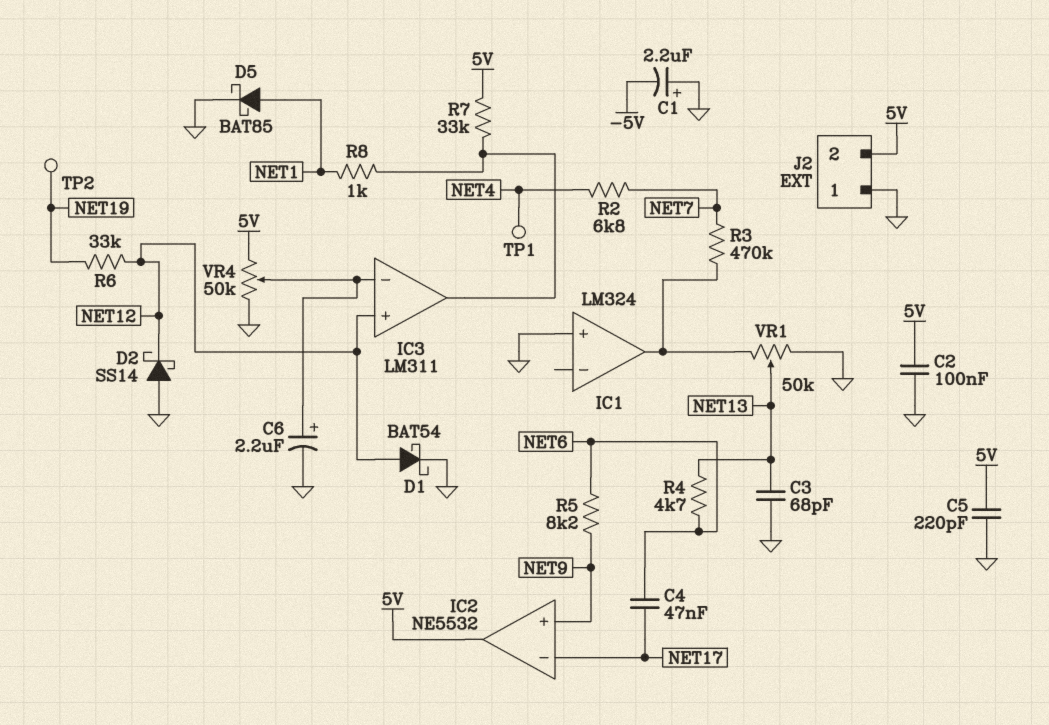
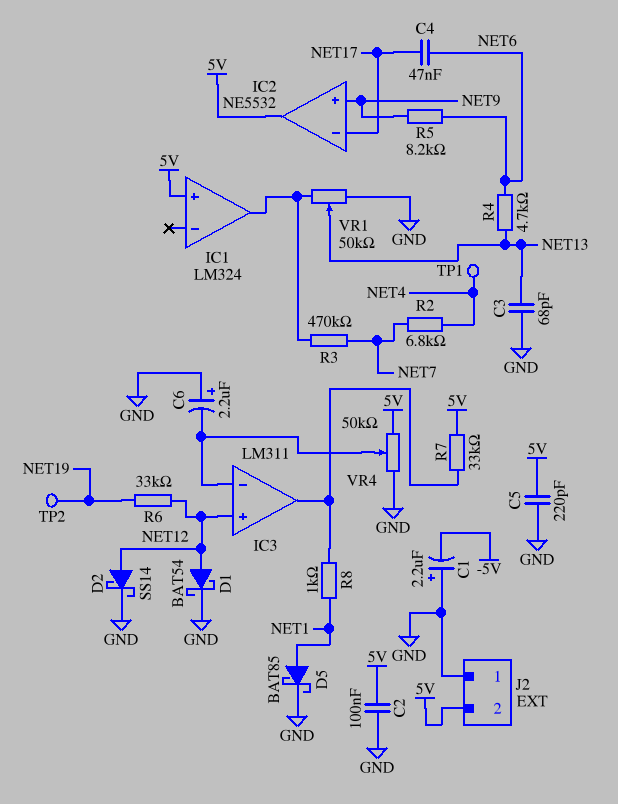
C6: 2.2uF (plus IC3/in-, minus GND) -> 2.2uF (plus GND, minus IC3/in-)
D2: schottky SS14 (A GND, K NET12) -> schottky SS14 (A NET12, K GND)
IC1 pin in+: GND -> 5V

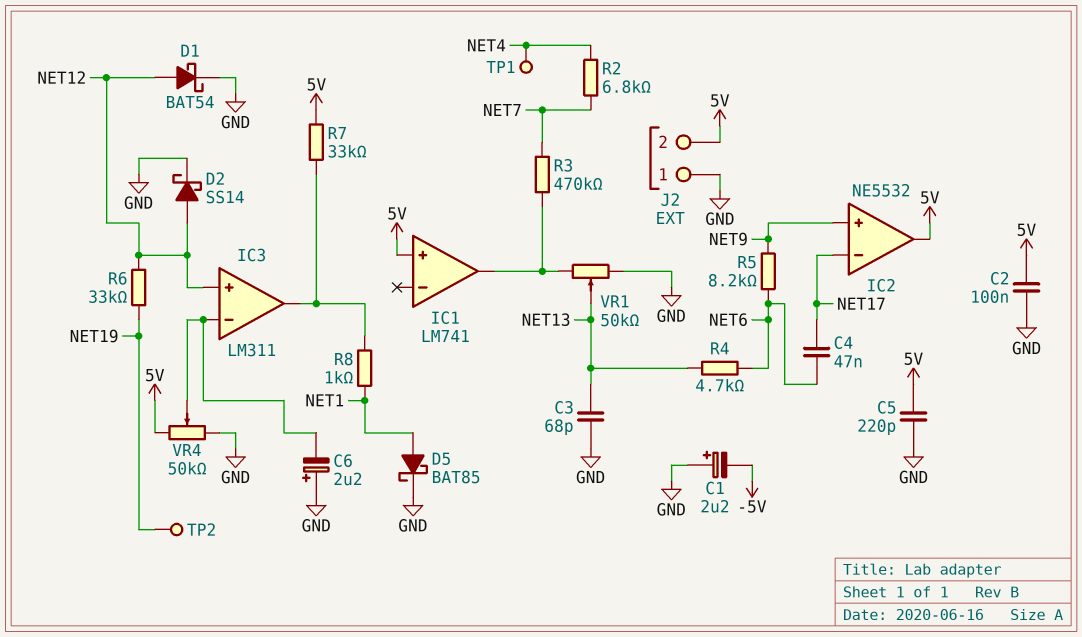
IC1: LM324 -> LM741

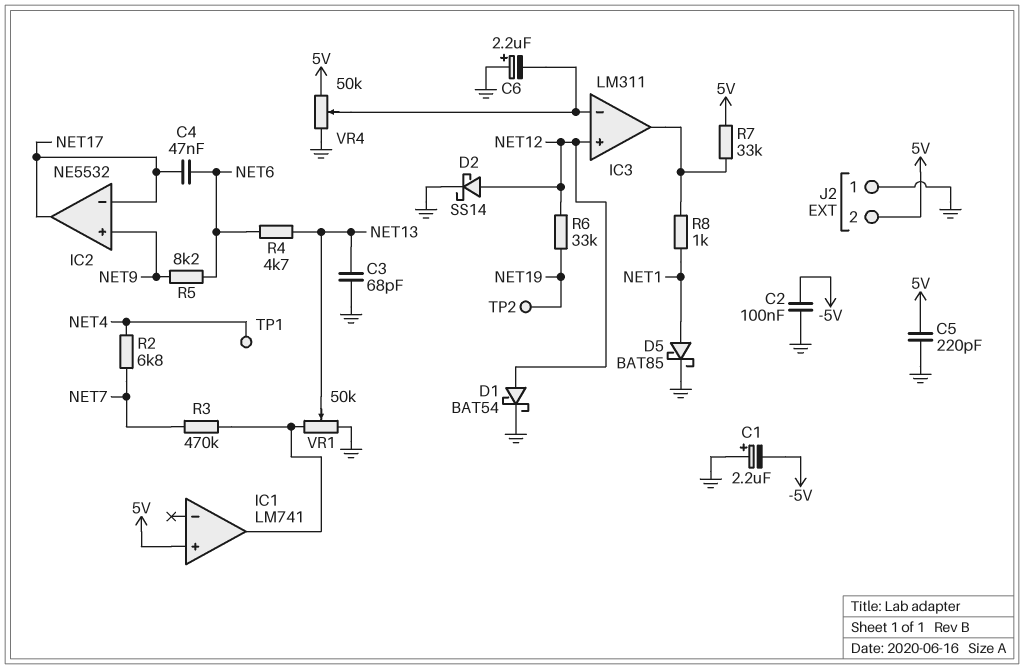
C2: 100nF (5V, GND) -> 100nF (-5V, GND)
IC2 pin out: 5V -> NET17

